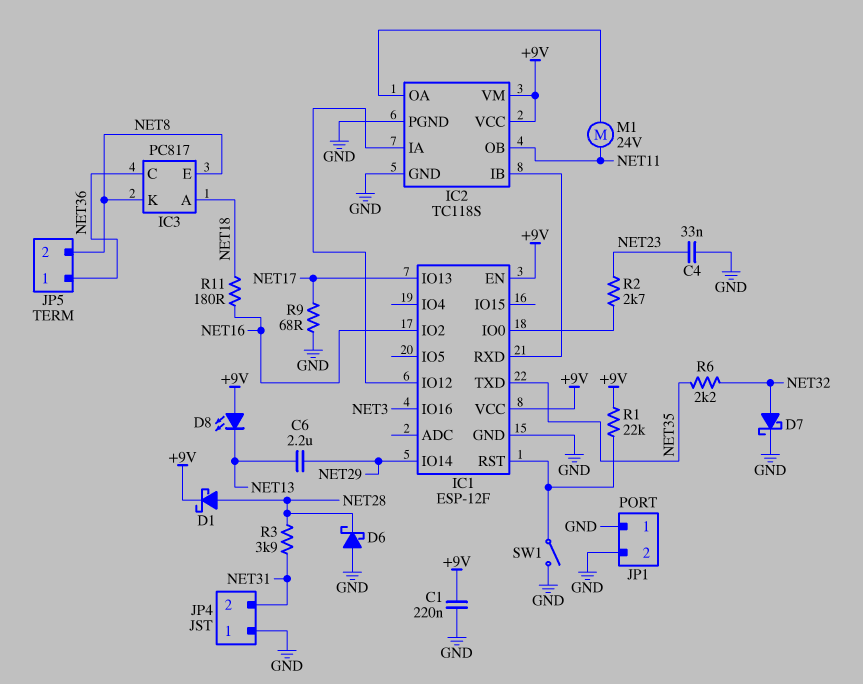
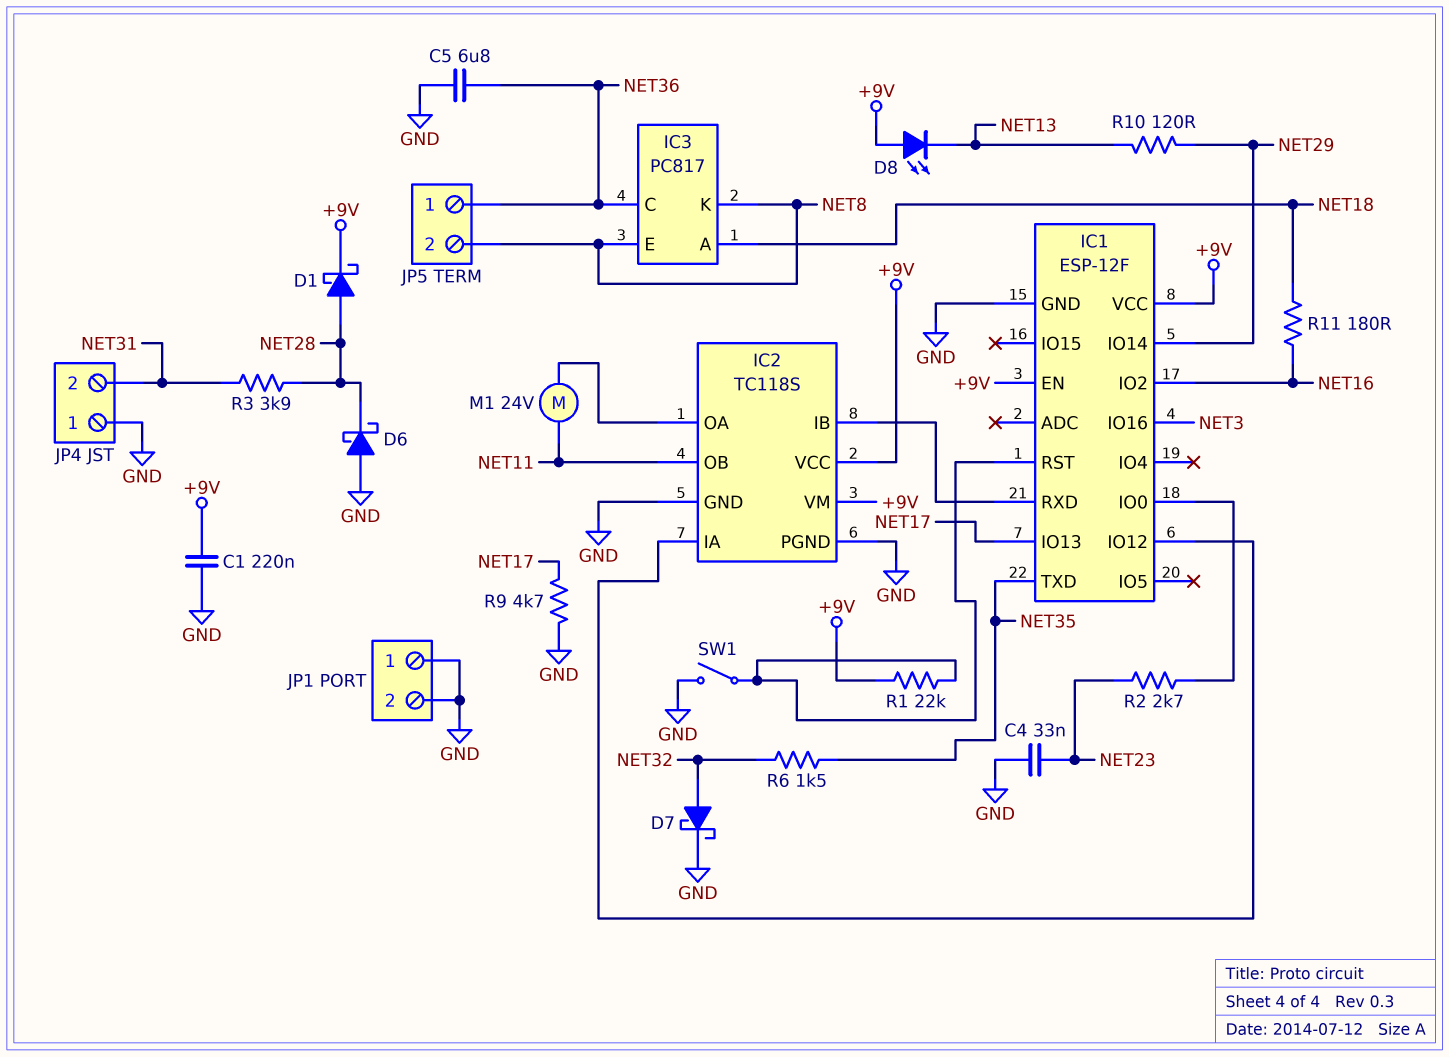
C5: none -> 6.8uF (GND, NET36)
C6: 2.2uF (NET13, NET29) -> none
R6: 2.2k (NET32, NET35) -> 1.5k (NET32, NET35)
R9: 68 (GND, NET17) -> 4.7k (GND, NET17)
R10: none -> 120 (NET13, NET29)

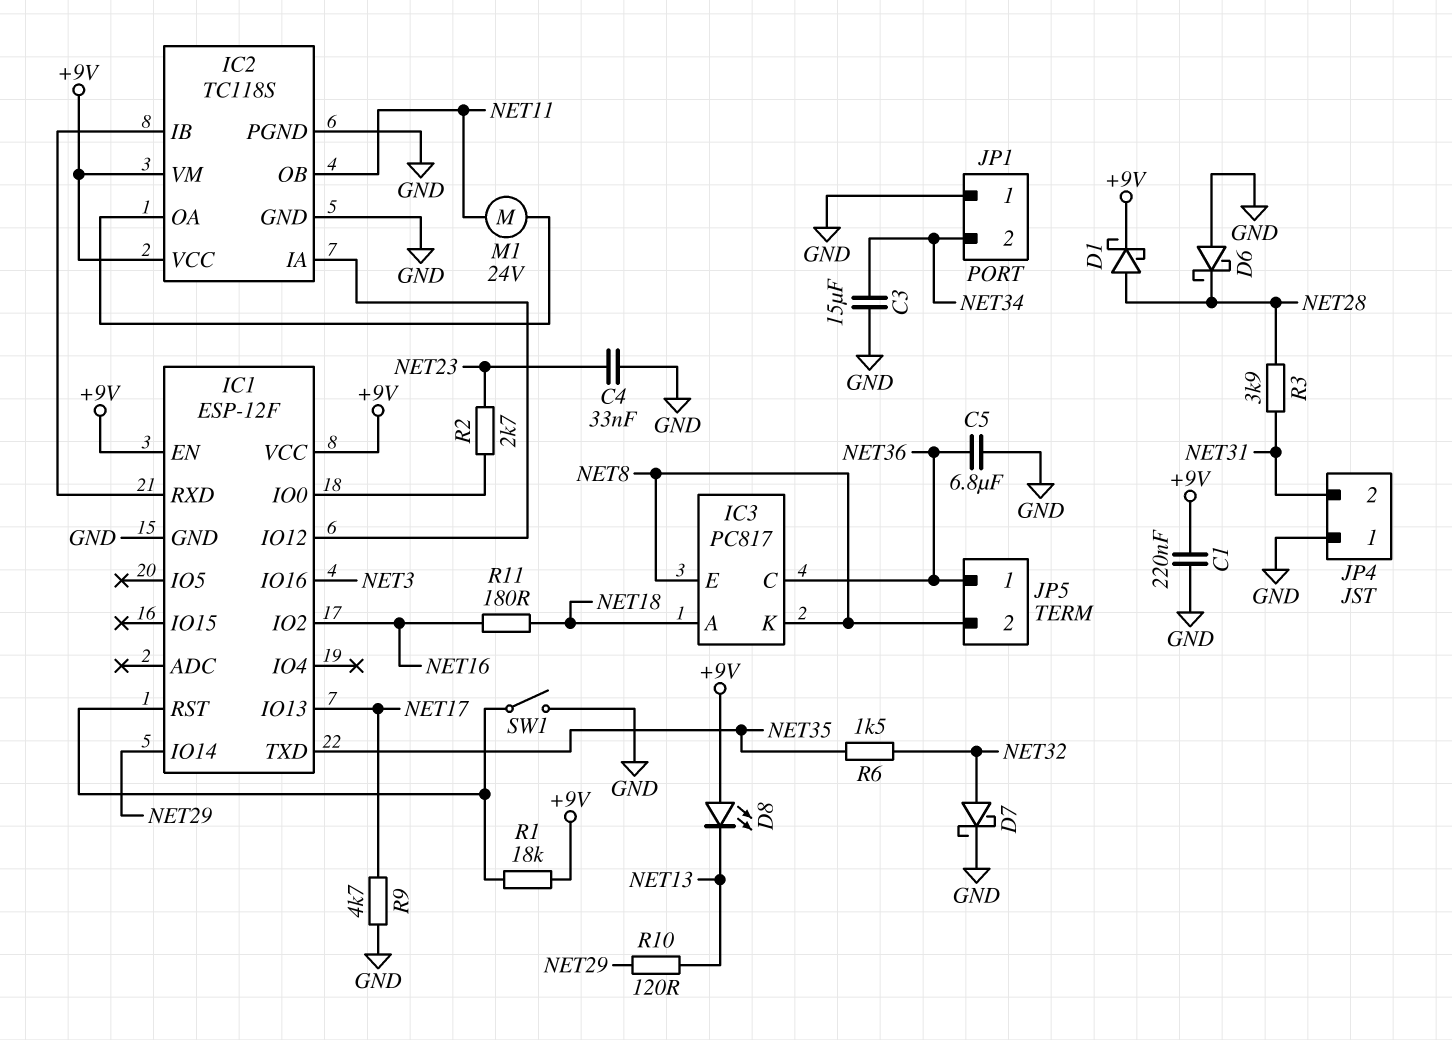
C3: none -> 15uF (GND, NET34)
JP1 pin 2: GND -> NET34
R1: 22k (+9V, IC1/RST) -> 18k (+9V, IC1/RST)

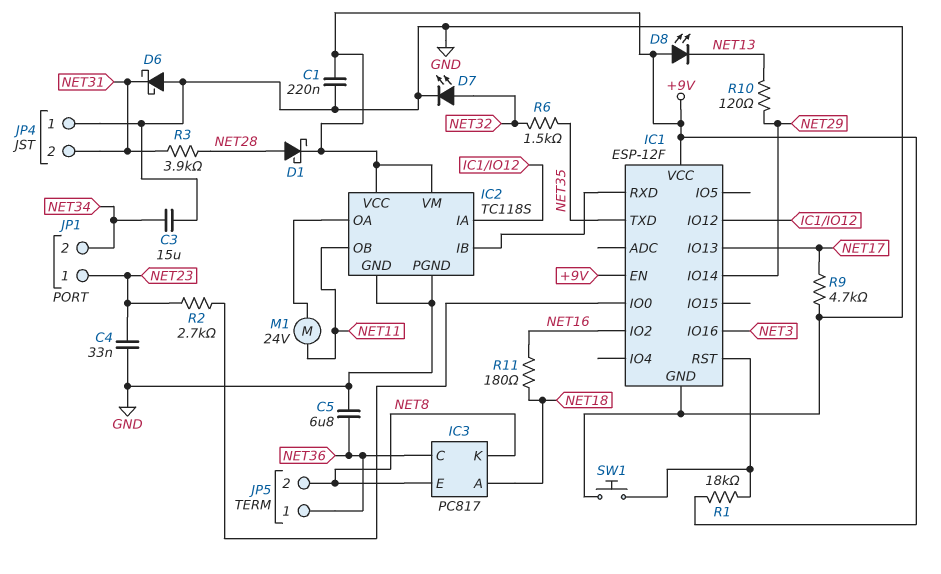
D6: schottky (A GND, K NET28) -> schottky (A GND, K NET31)
D7: schottky (A NET32, K GND) -> LED (A NET32, K GND)
JP1 pin 1: GND -> NET23
SW1: switch (GND, IC1/RST) -> button (GND, IC1/RST)

